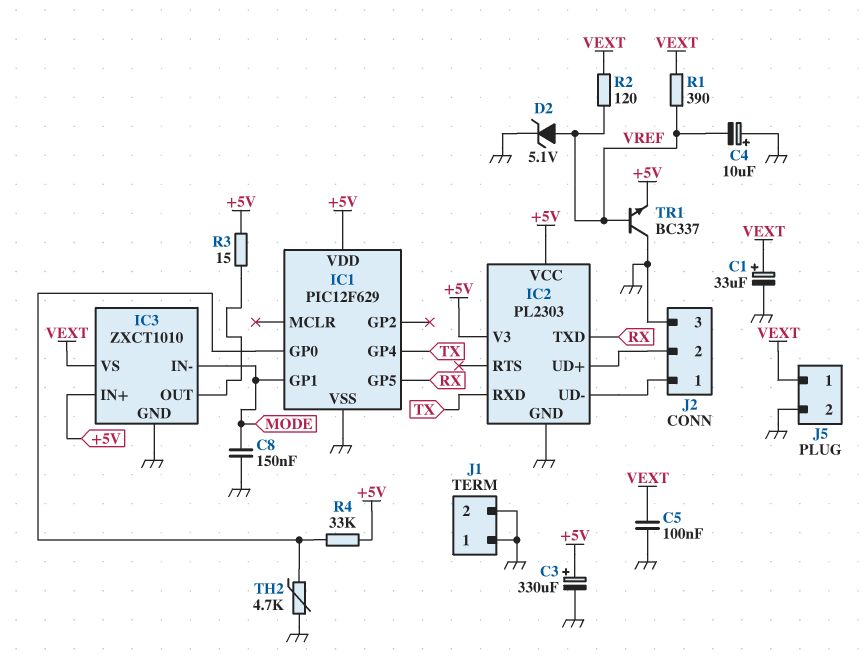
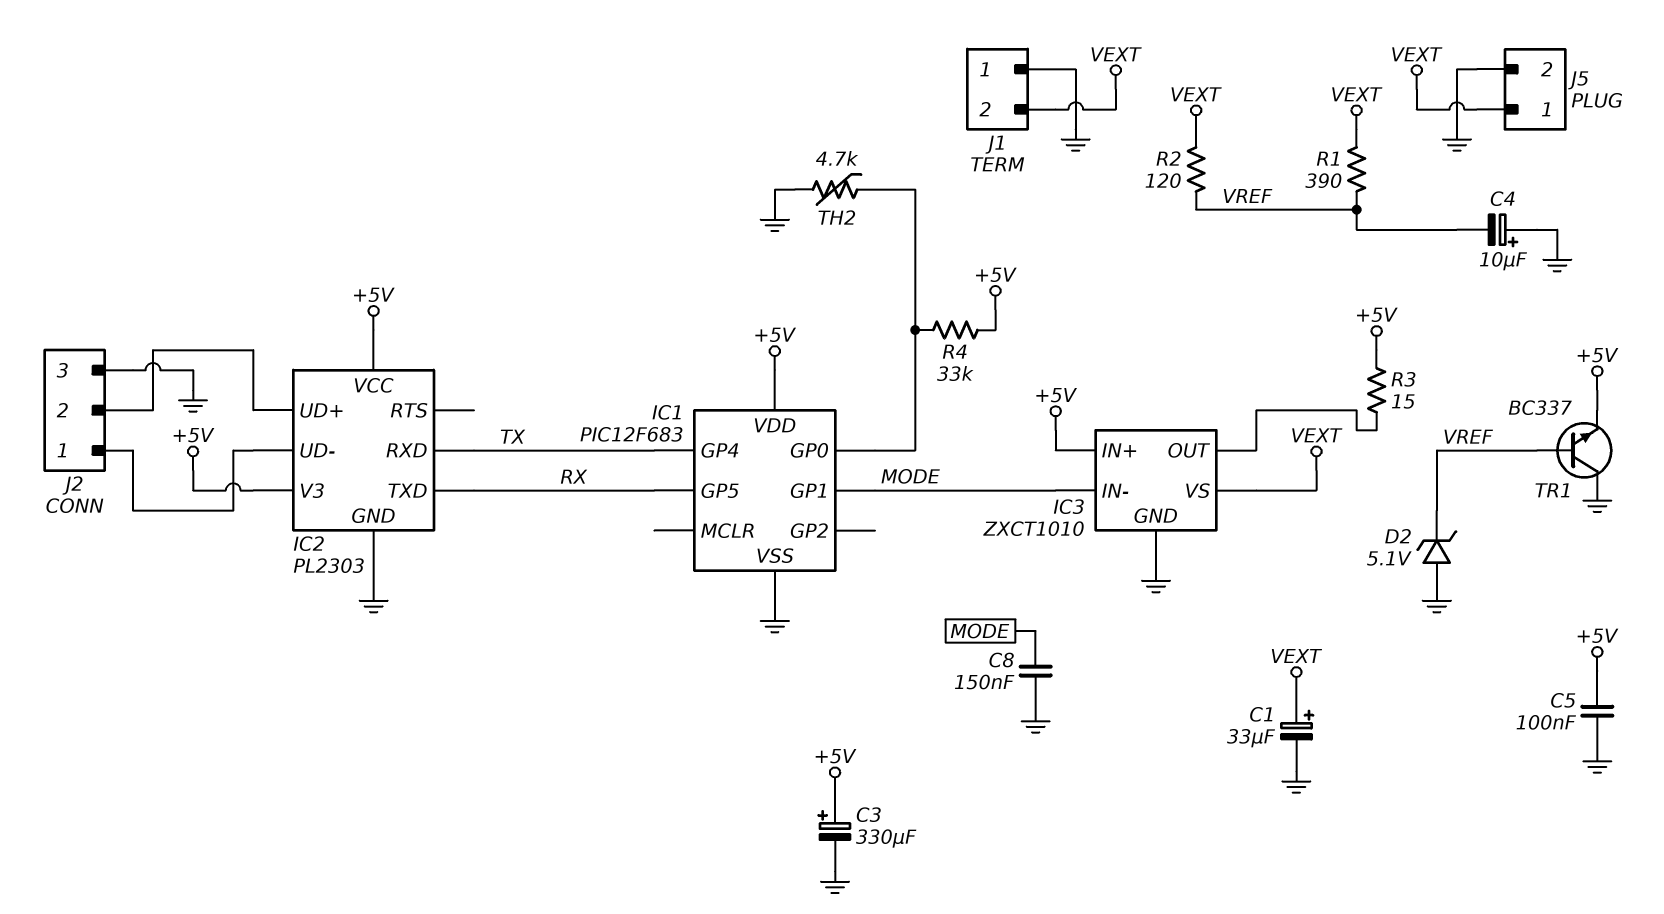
C5: 100nF (GND, VEXT) -> 100nF (+5V, GND)
D2: zener 5.1V (A VREF, K GND) -> zener 5.1V (A GND, K VREF)
IC1: PIC12F629 -> PIC12F683
J1 pin 2: GND -> VEXT

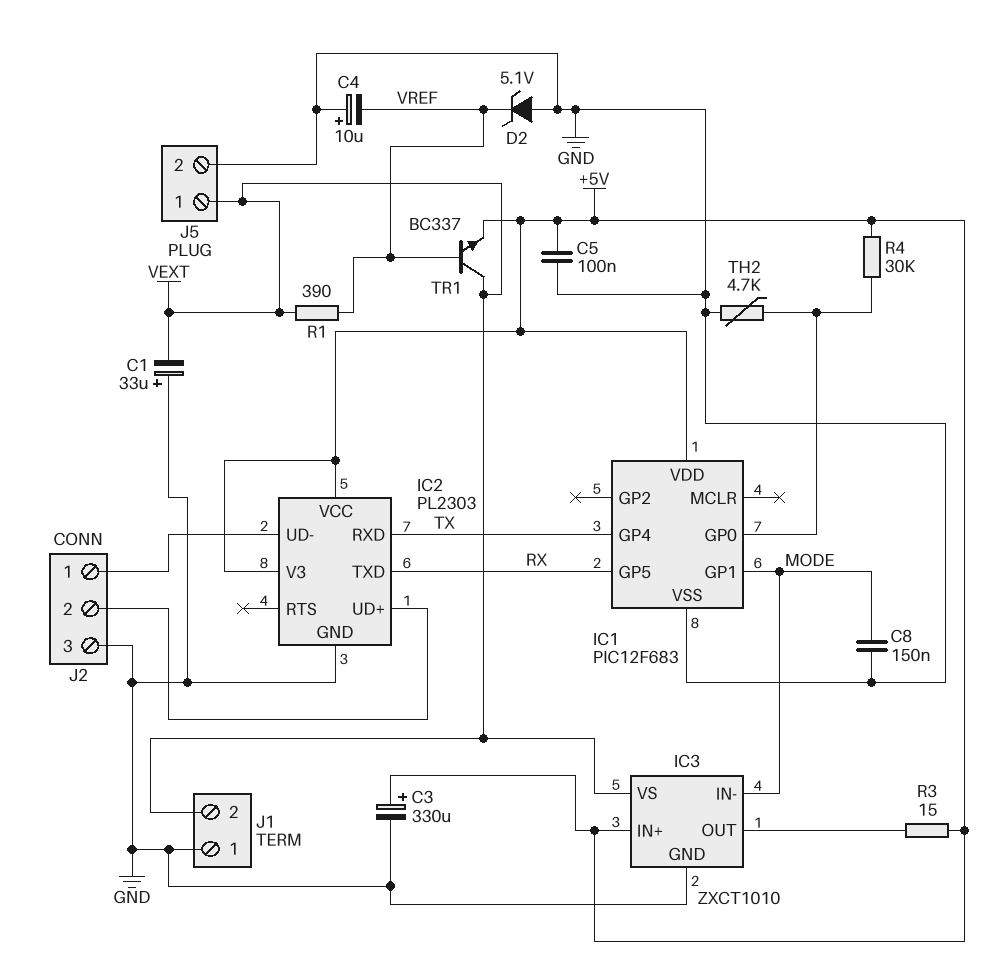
C1: 33uF (plus VEXT, minus GND) -> 33uF (plus GND, minus VEXT)
R2: 120 (VEXT, VREF) -> none
R4: 33k (+5V, IC1/GP0) -> 30k (+5V, IC1/GP0)
TR1: NPN BC337 (B VREF, C GND, E +5V) -> NPN BC337 (B VREF, C VEXT, E +5V)

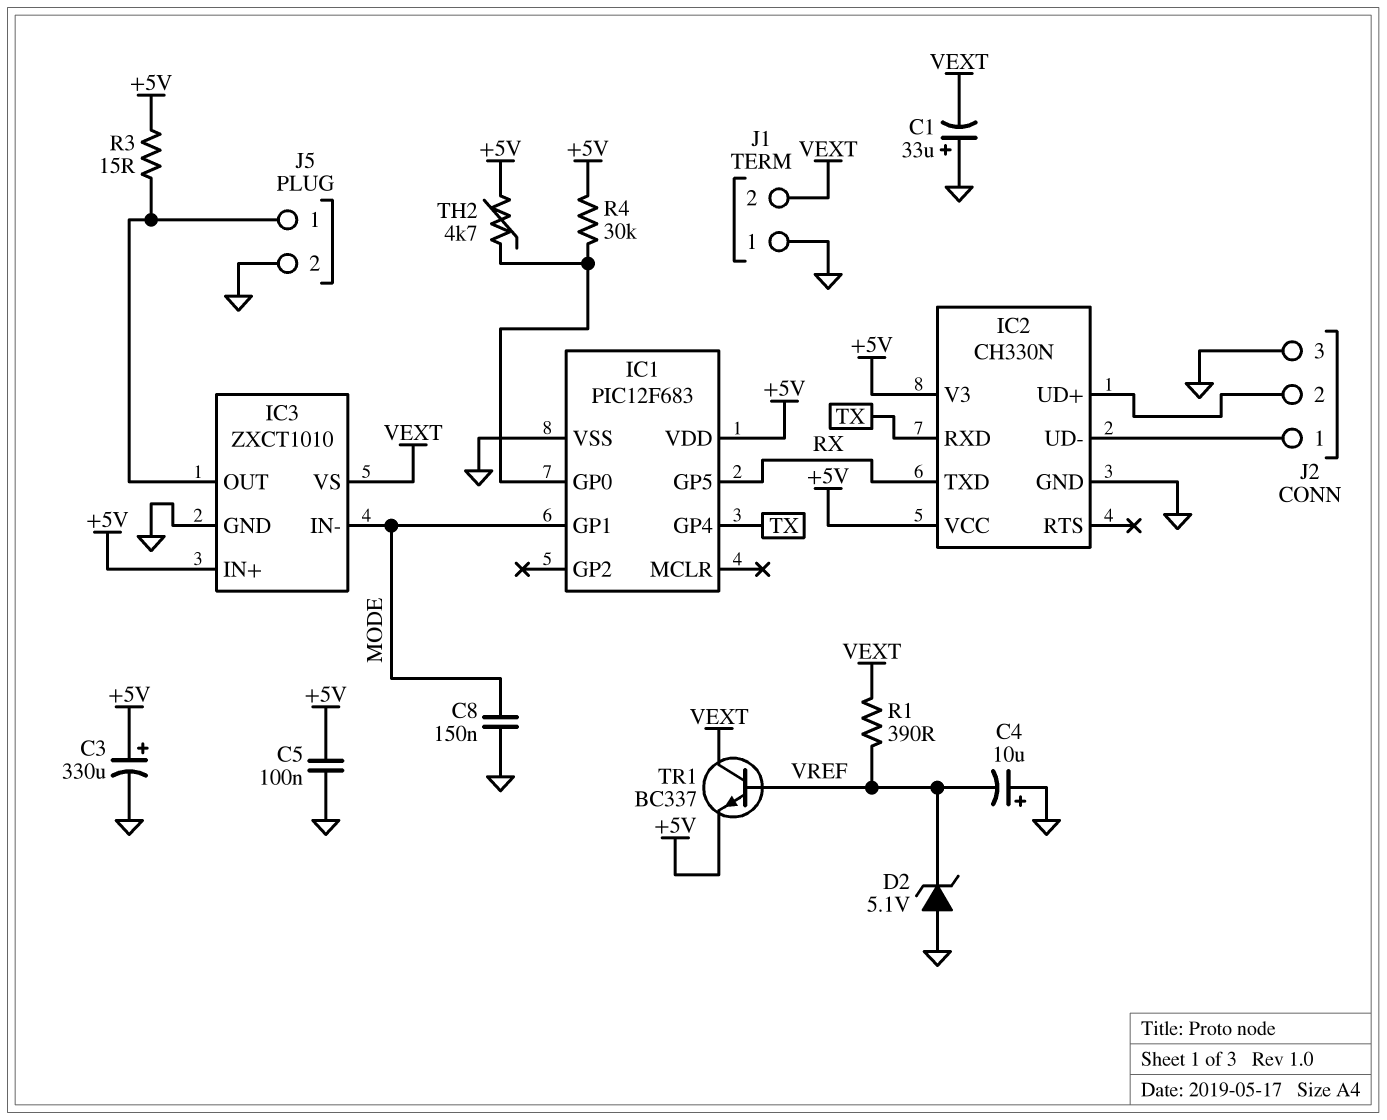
IC2: PL2303 -> CH330N
J5 pin 1: VEXT -> IC3/OUT
TH2: 4.7k (GND, IC1/GP0) -> 4.7k (+5V, IC1/GP0)

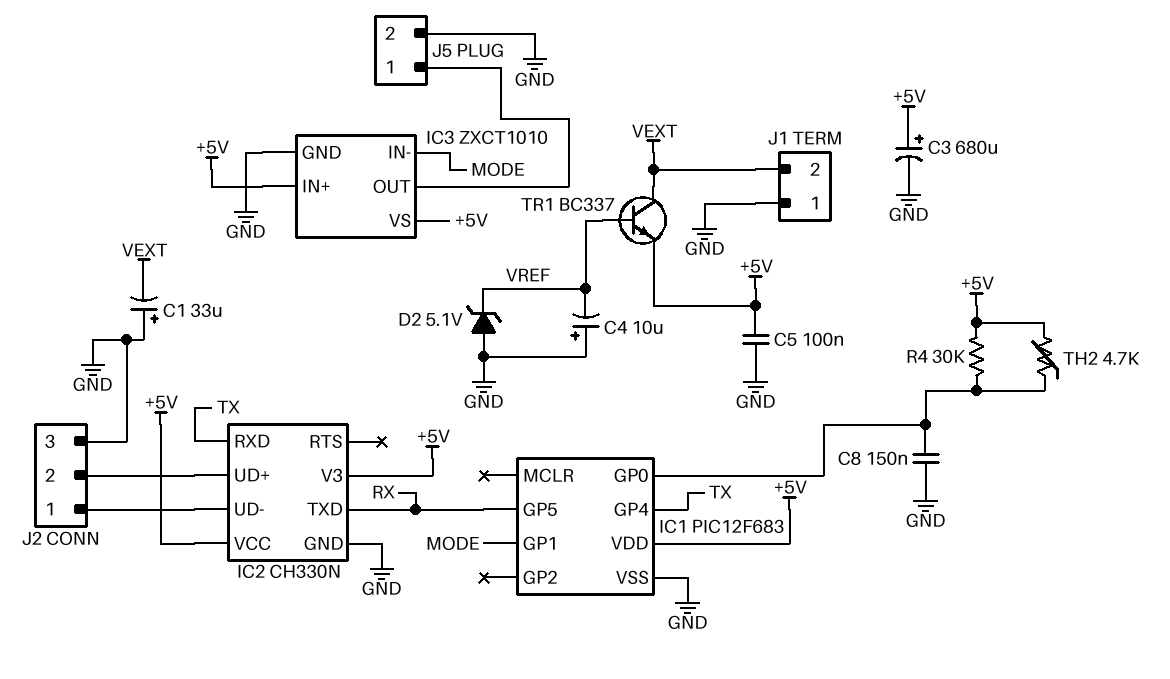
C3: 330uF (plus +5V, minus GND) -> 680uF (plus +5V, minus GND)
C8: 150nF (GND, MODE) -> 150nF (GND, IC1/GP0)
IC3 pin VS: VEXT -> +5V
R1: 390 (VEXT, VREF) -> none
R3: 15 (+5V, IC3/OUT) -> none

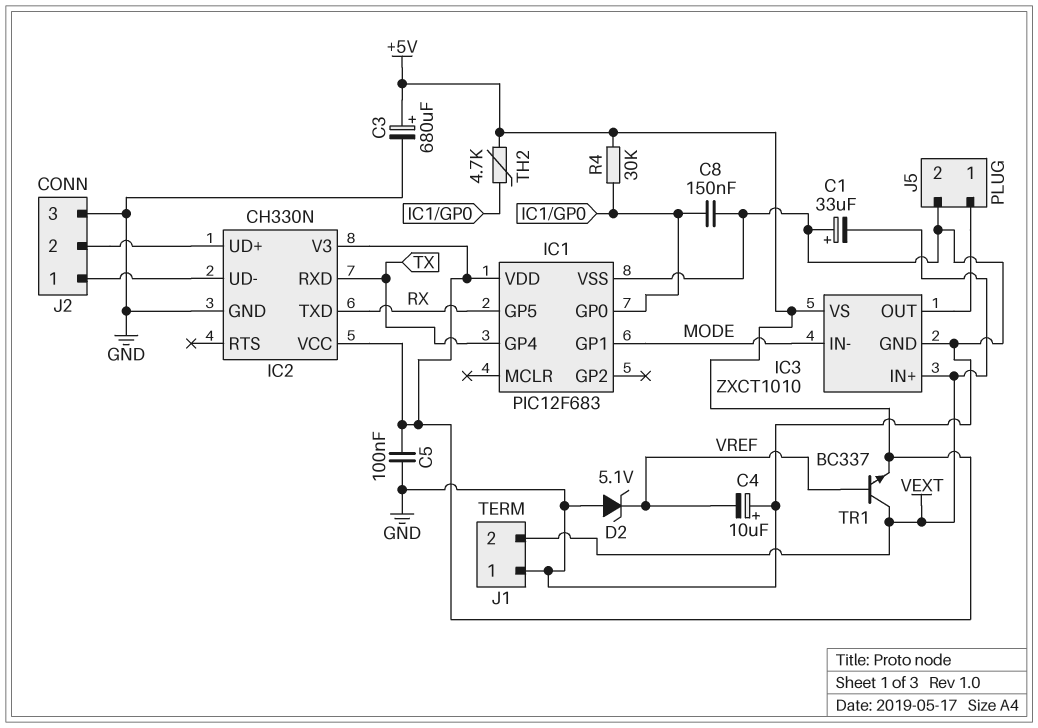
IC3 pin IN+: +5V -> VEXT

